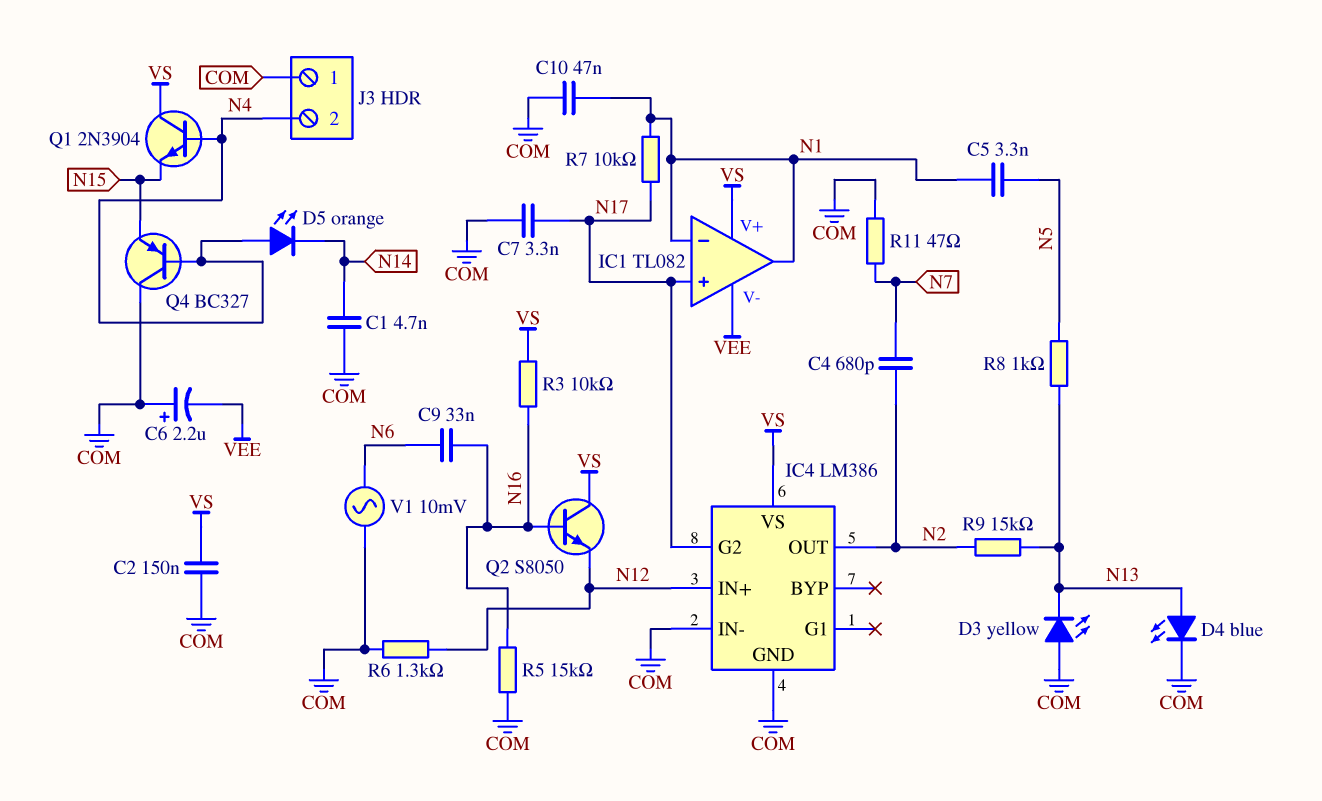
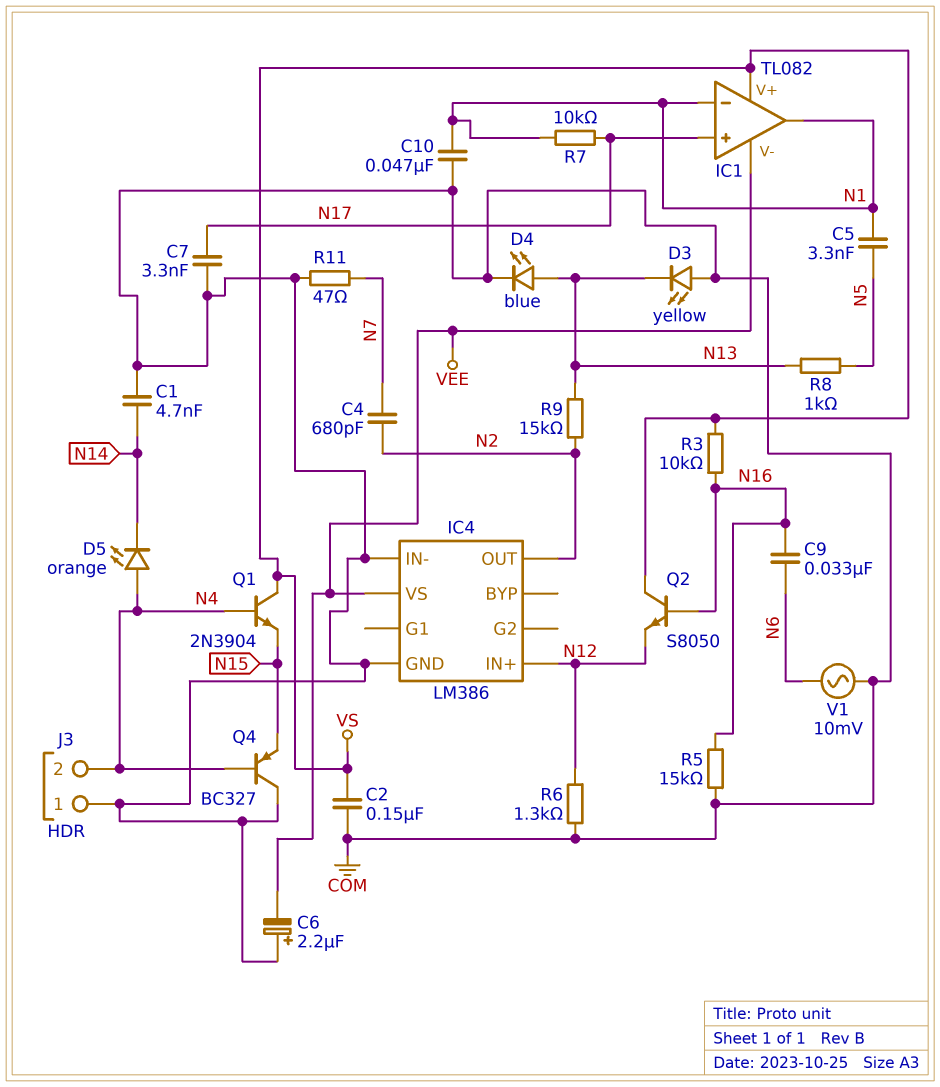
IC4 pin G2: N17 -> none
IC4 pin VS: VS -> VEE

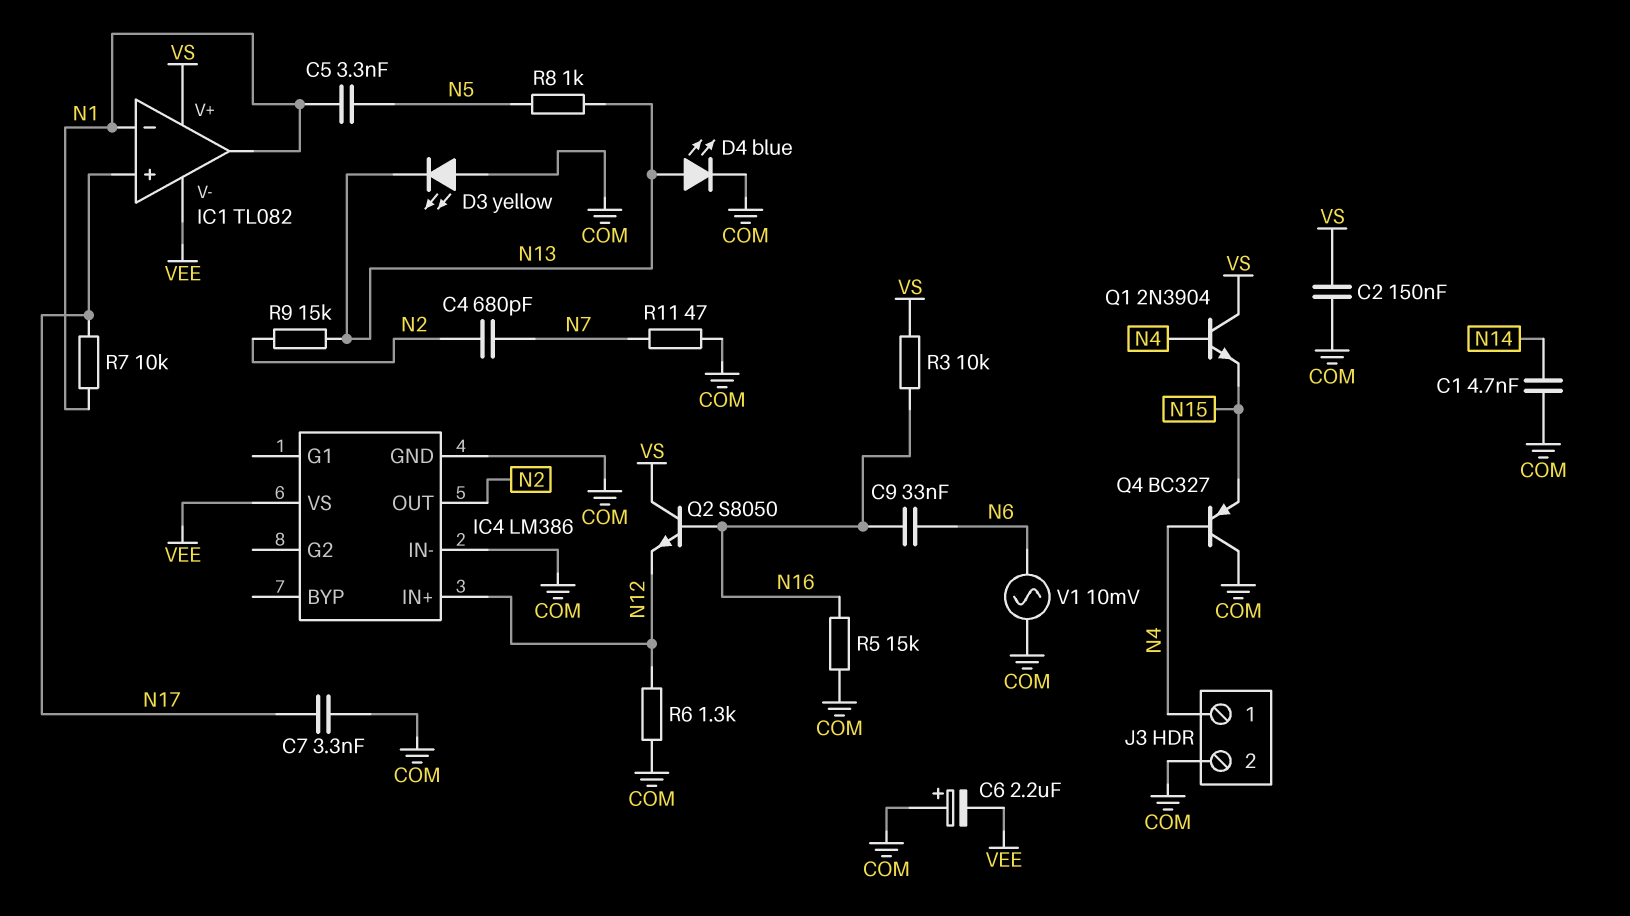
C10: 47nF (COM, N1) -> none
D5: LED orange (A N4, K N14) -> none
J3 pin 1: COM -> N4
J3 pin 2: N4 -> COM

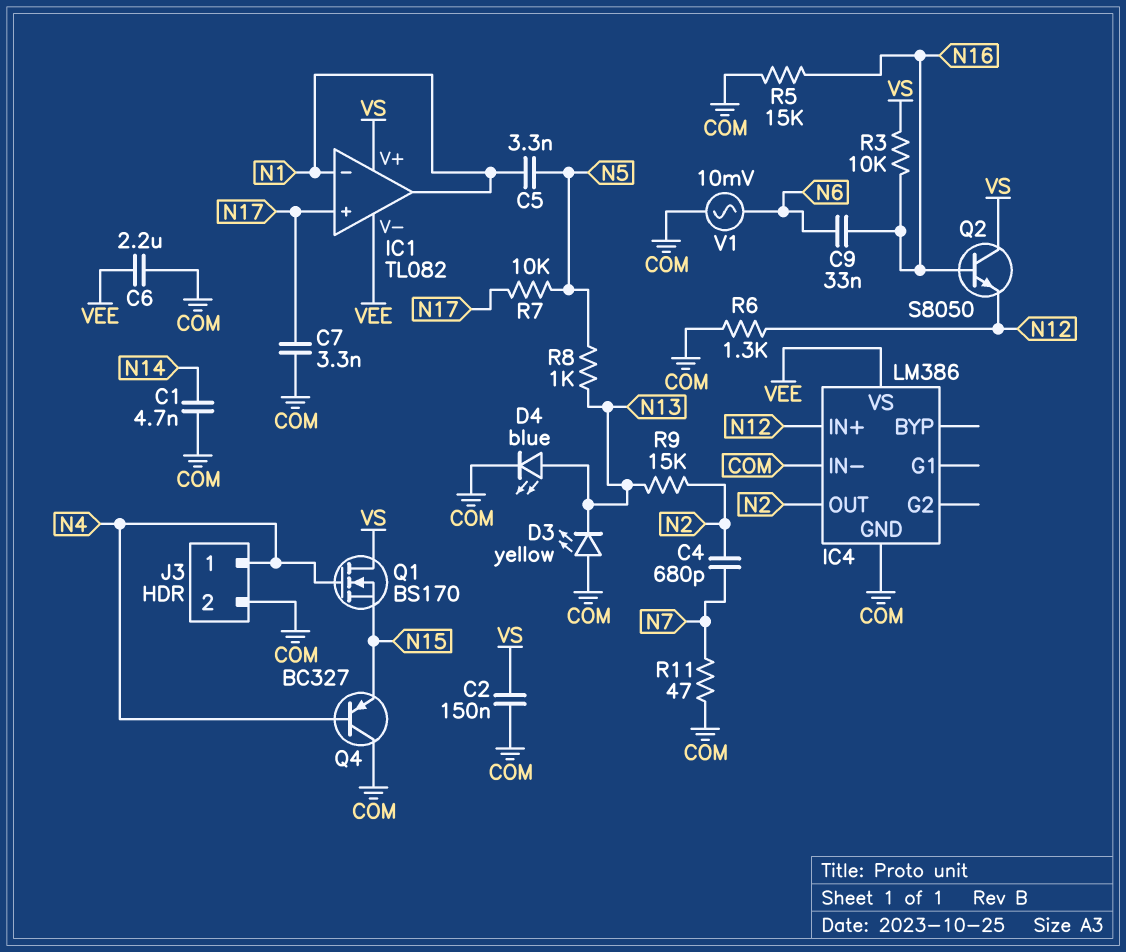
C6: 2.2uF (plus COM, minus VEE) -> 2.2uF (COM, VEE)
Q1: NPN 2N3904 (B N4, C VS, E N15) -> NMOS BS170 (G N4, D VS, S N15)
R7: 10k (N1, N17) -> 10k (N5, N17)

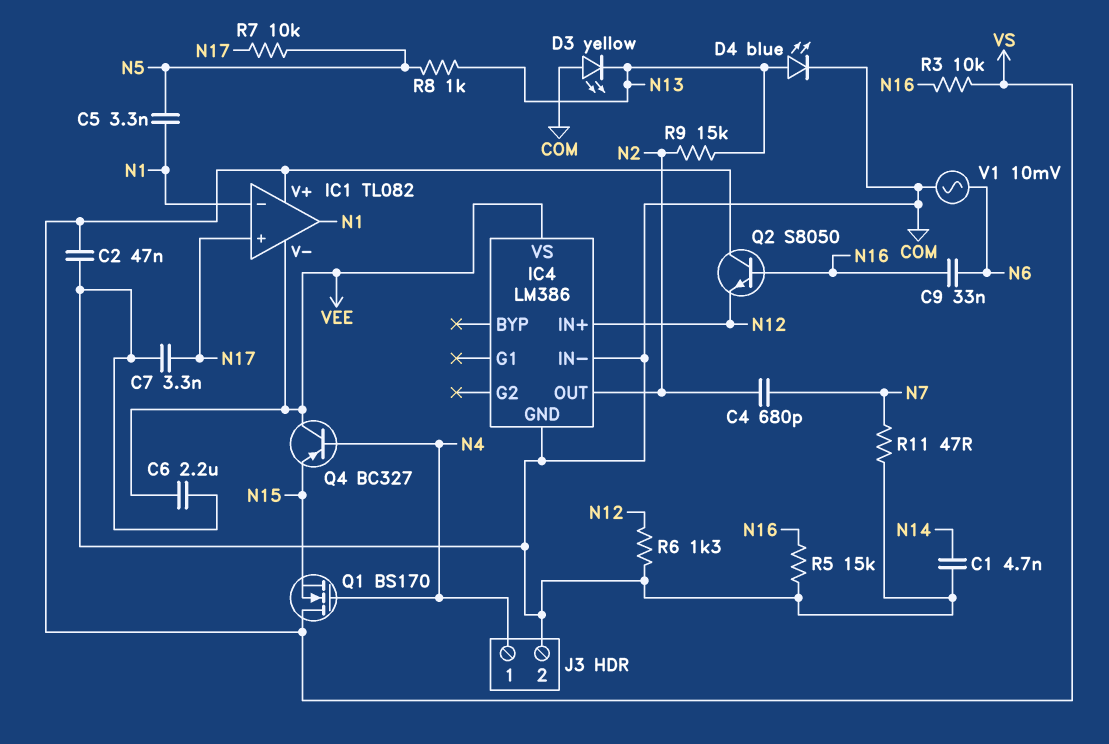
C2: 150nF (COM, VS) -> 47nF (COM, VS)
Q4: PNP BC327 (B N4, C COM, E N15) -> PNP BC327 (B N4, C VEE, E N15)

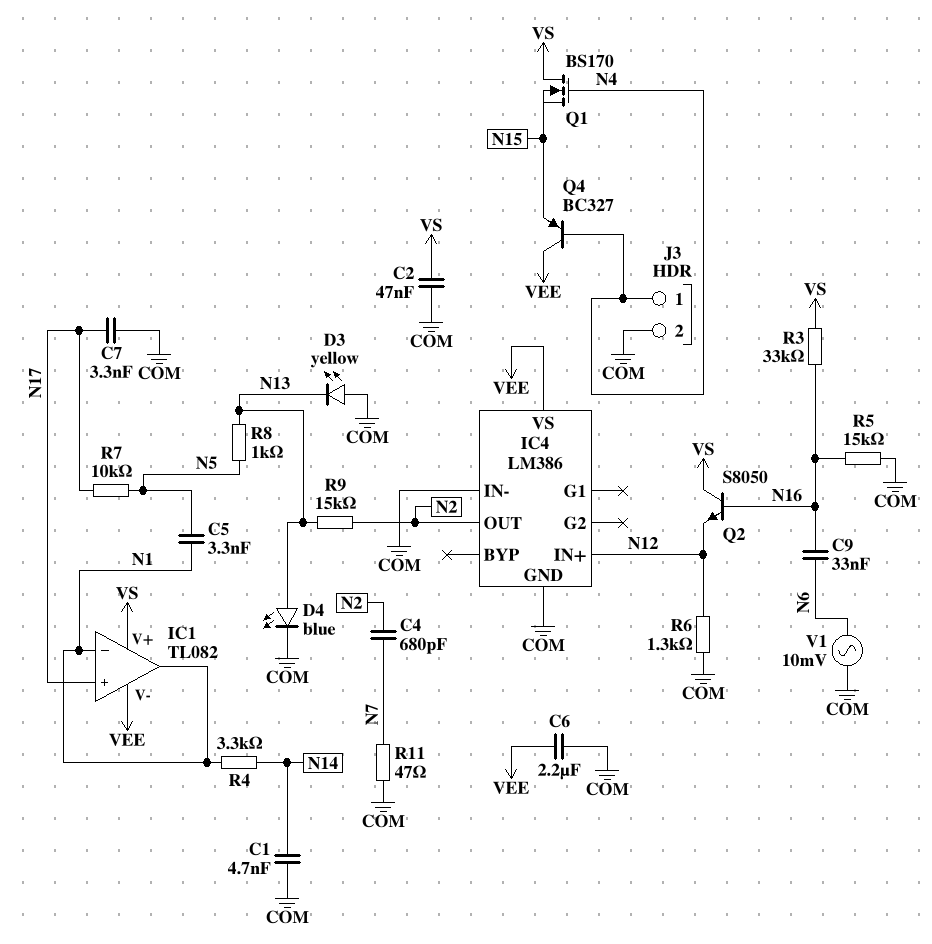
R3: 10k (N16, VS) -> 33k (N16, VS)
R4: none -> 3.3k (N1, N14)

